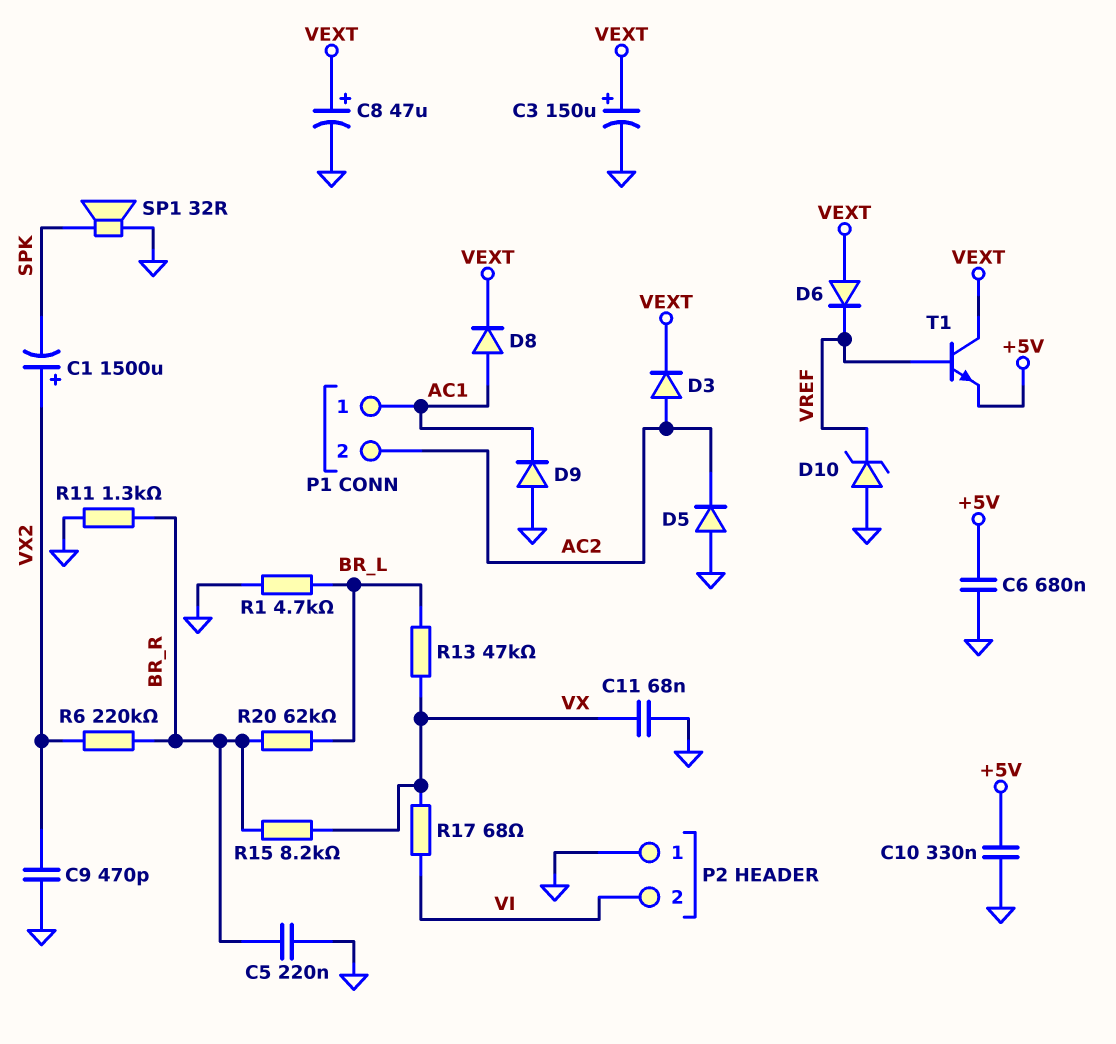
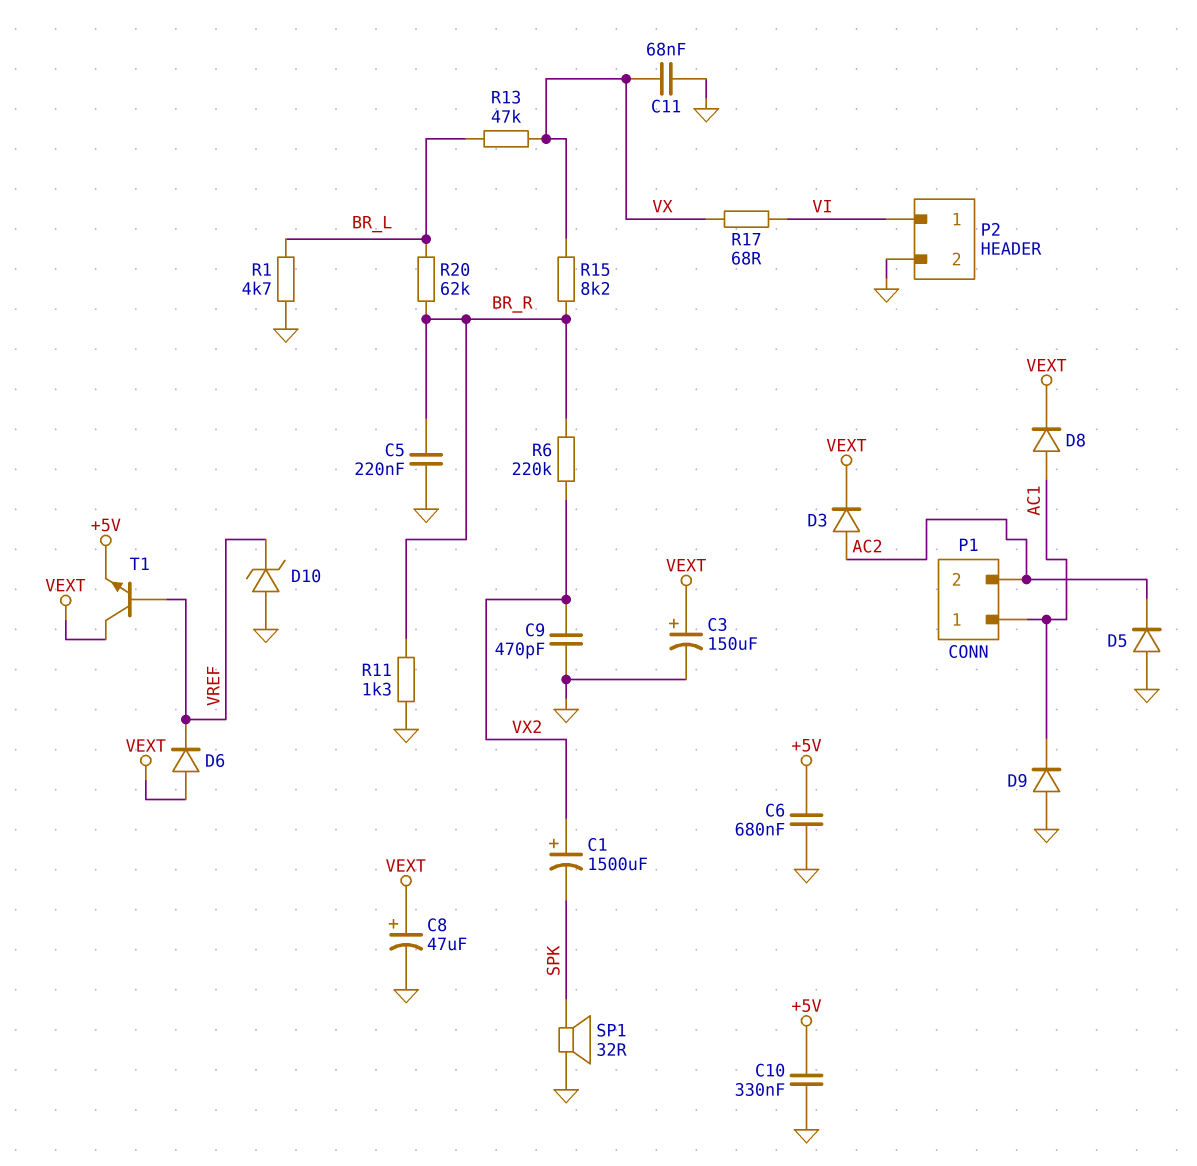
P2 pin 1: GND -> VI
P2 pin 2: VI -> GND

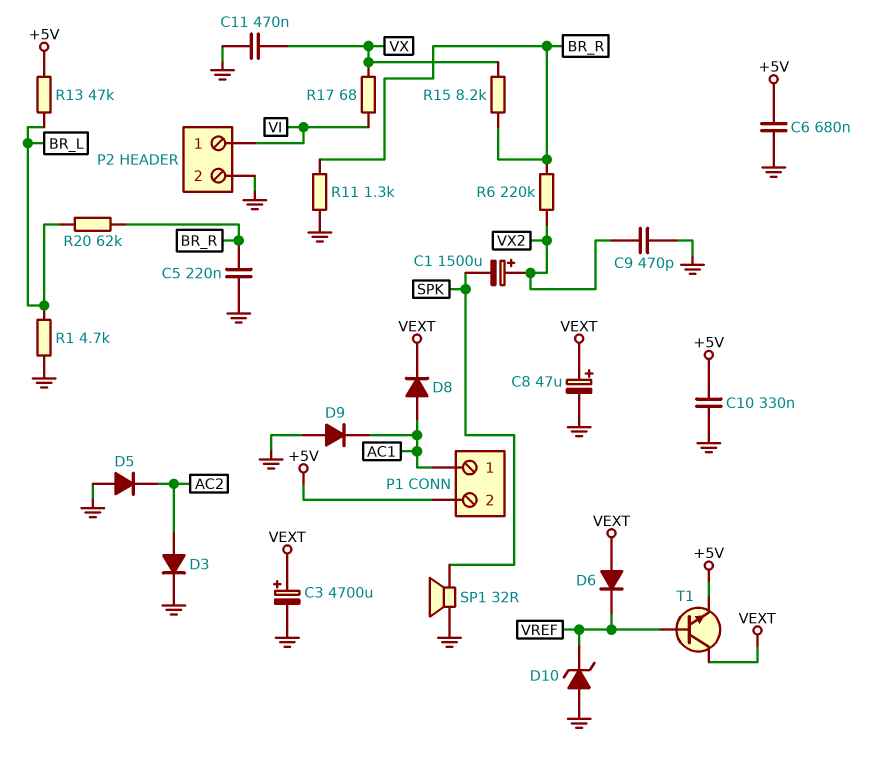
C3: 150uF (plus VEXT, minus GND) -> 4700uF (plus VEXT, minus GND)
C11: 68nF (GND, VX) -> 470nF (GND, VX)
D3: diode (A AC2, K VEXT) -> diode (A AC2, K GND)
P1 pin 2: AC2 -> +5V
R13: 47k (BR_L, VX) -> 47k (+5V, BR_L)

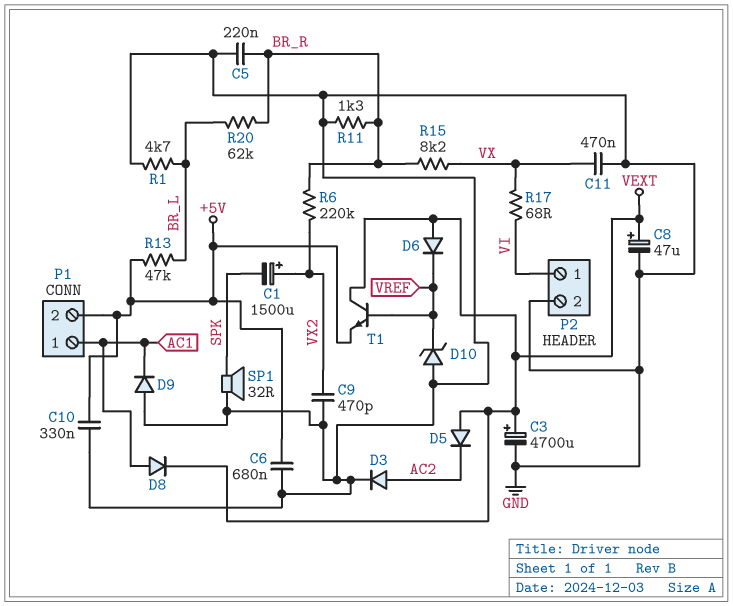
D5: diode (A GND, K AC2) -> diode (A VEXT, K AC2)

